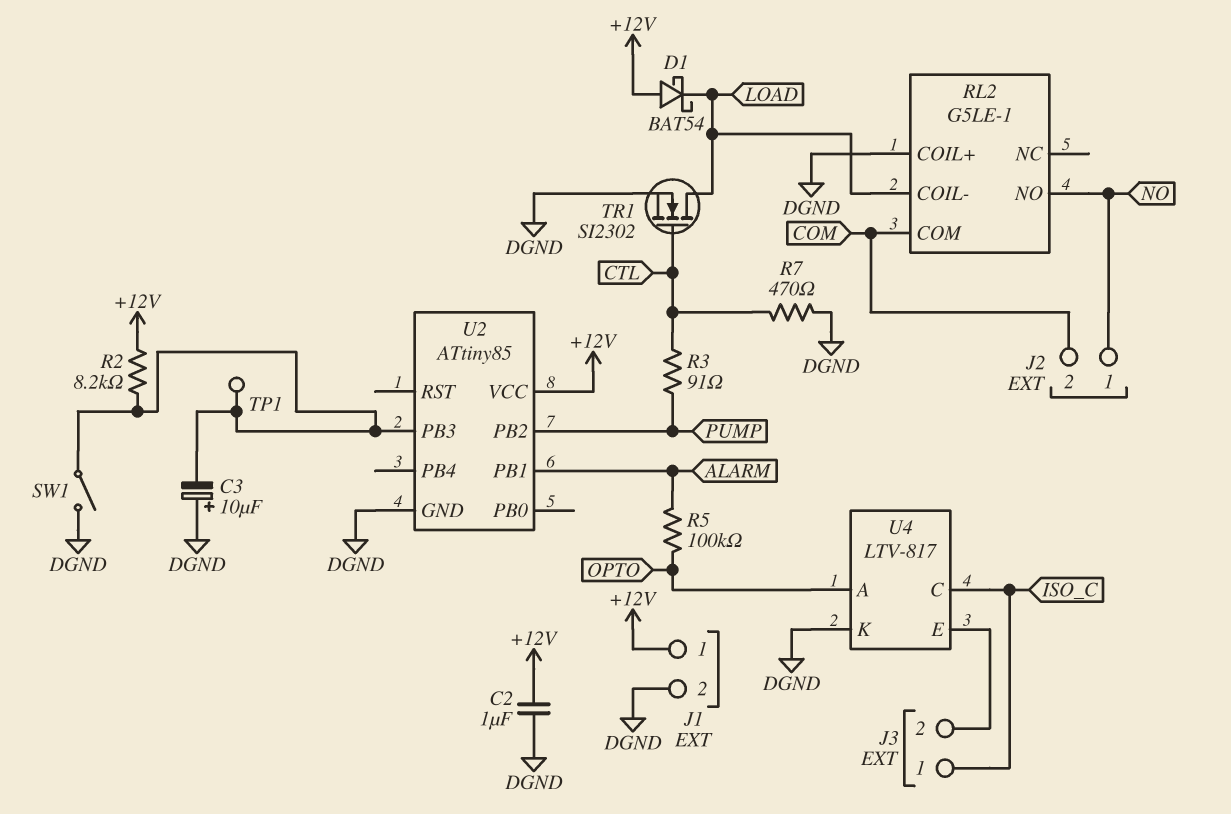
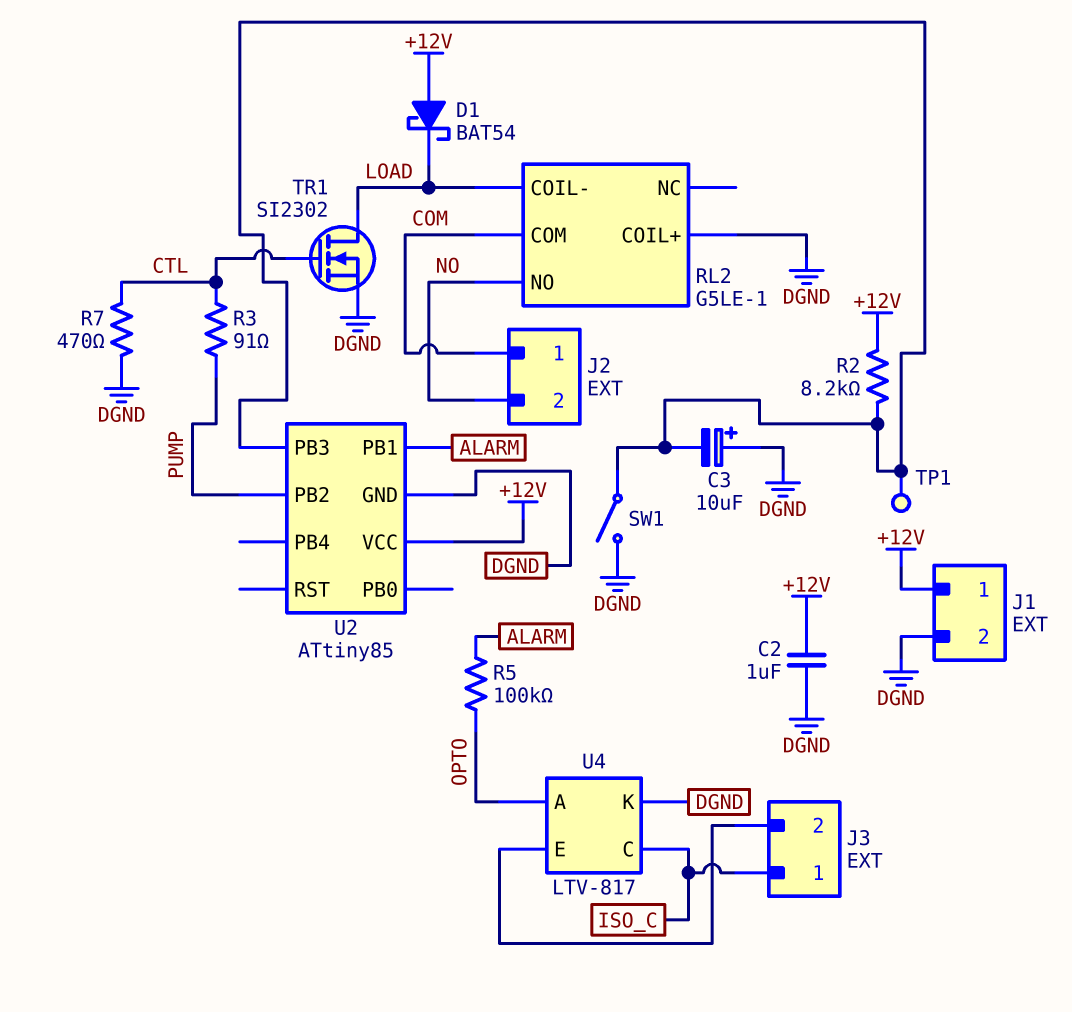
J2 pin 1: NO -> COM
J2 pin 2: COM -> NO

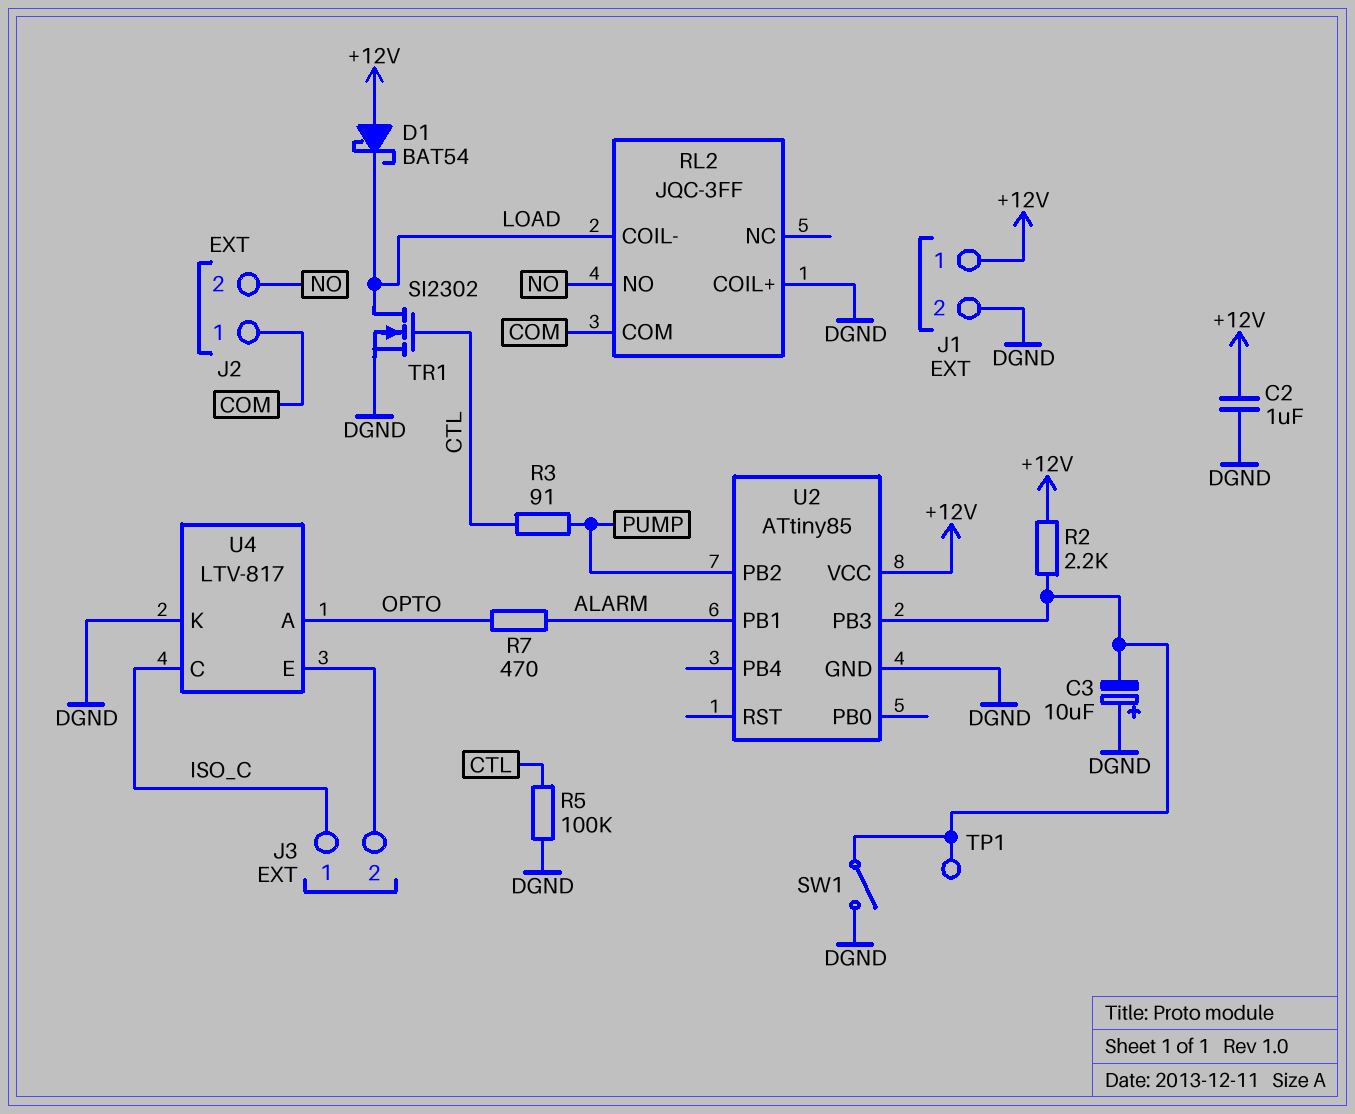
R2: 8.2k (+12V, U2/PB3) -> 2.2k (+12V, U2/PB3)
R5: 100k (ALARM, OPTO) -> 100k (CTL, DGND)
R7: 470 (CTL, DGND) -> 470 (ALARM, OPTO)
RL2: G5LE-1 -> JQC-3FF

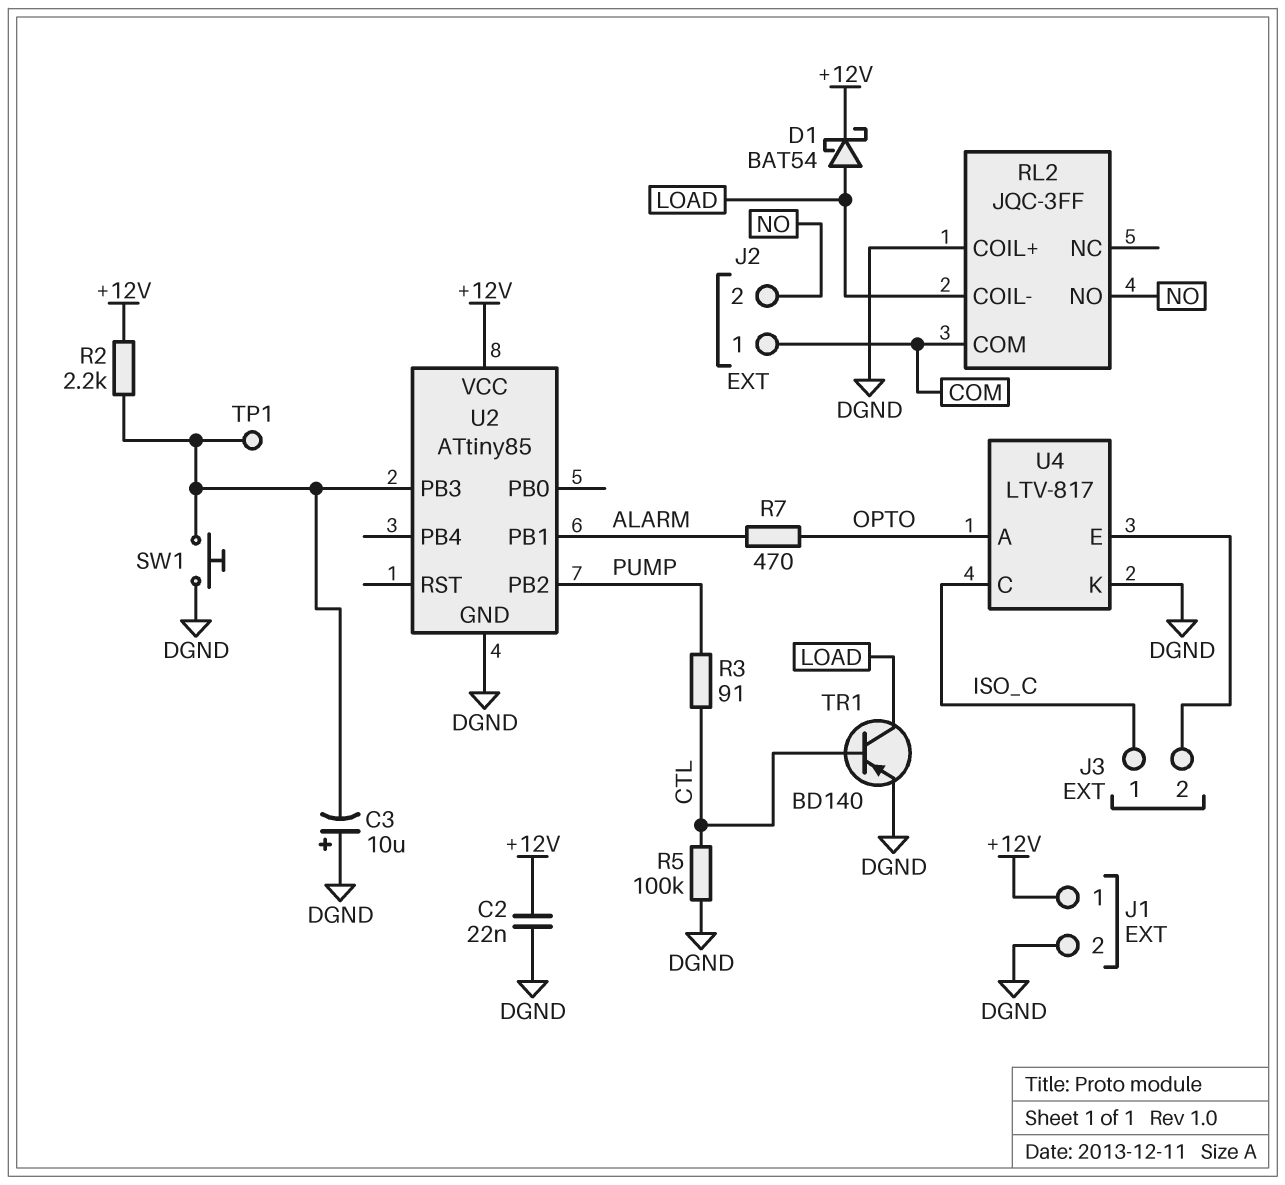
C2: 1uF (+12V, DGND) -> 22nF (+12V, DGND)
D1: schottky BAT54 (A +12V, K LOAD) -> schottky BAT54 (A LOAD, K +12V)
SW1: switch (DGND, U2/PB3) -> button (DGND, U2/PB3)
TR1: NMOS SI2302 (G CTL, D LOAD, S DGND) -> PNP BD140 (B CTL, C LOAD, E DGND)

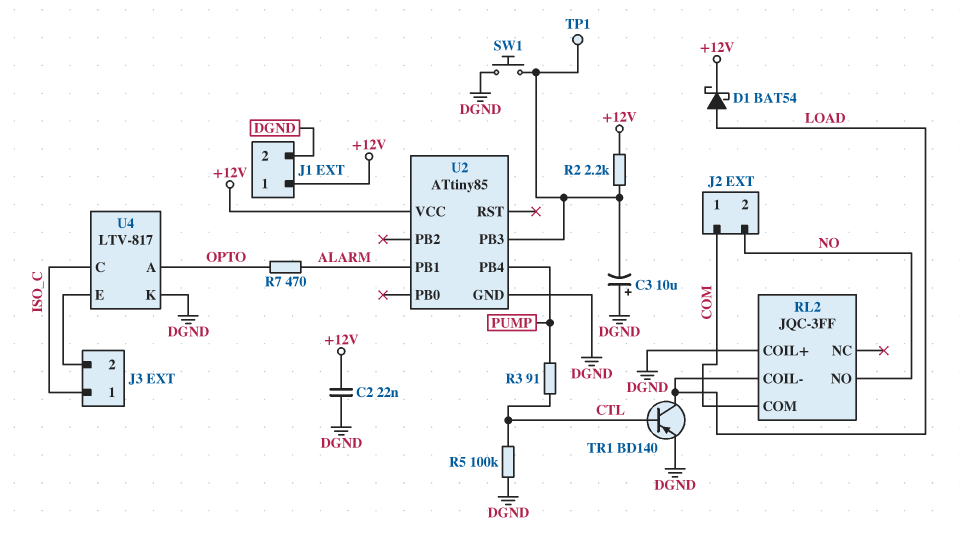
U2 pin PB2: PUMP -> none
U2 pin PB4: none -> PUMP

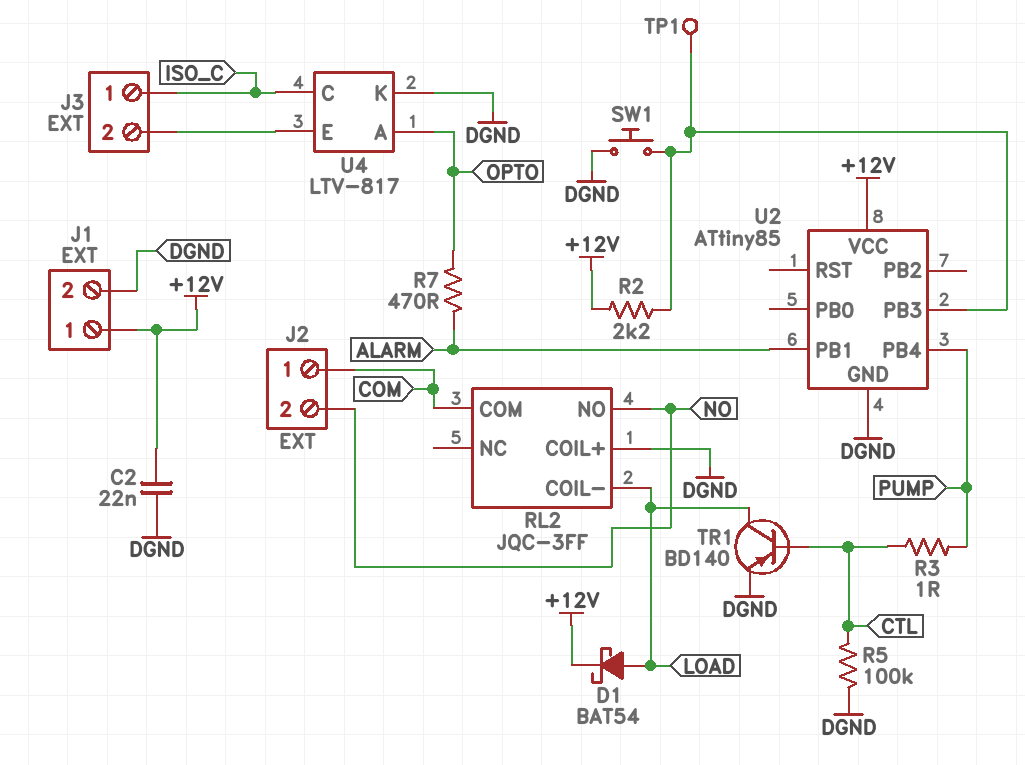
C3: 10uF (plus DGND, minus U2/PB3) -> none
R3: 91 (CTL, PUMP) -> 1 (CTL, PUMP)

